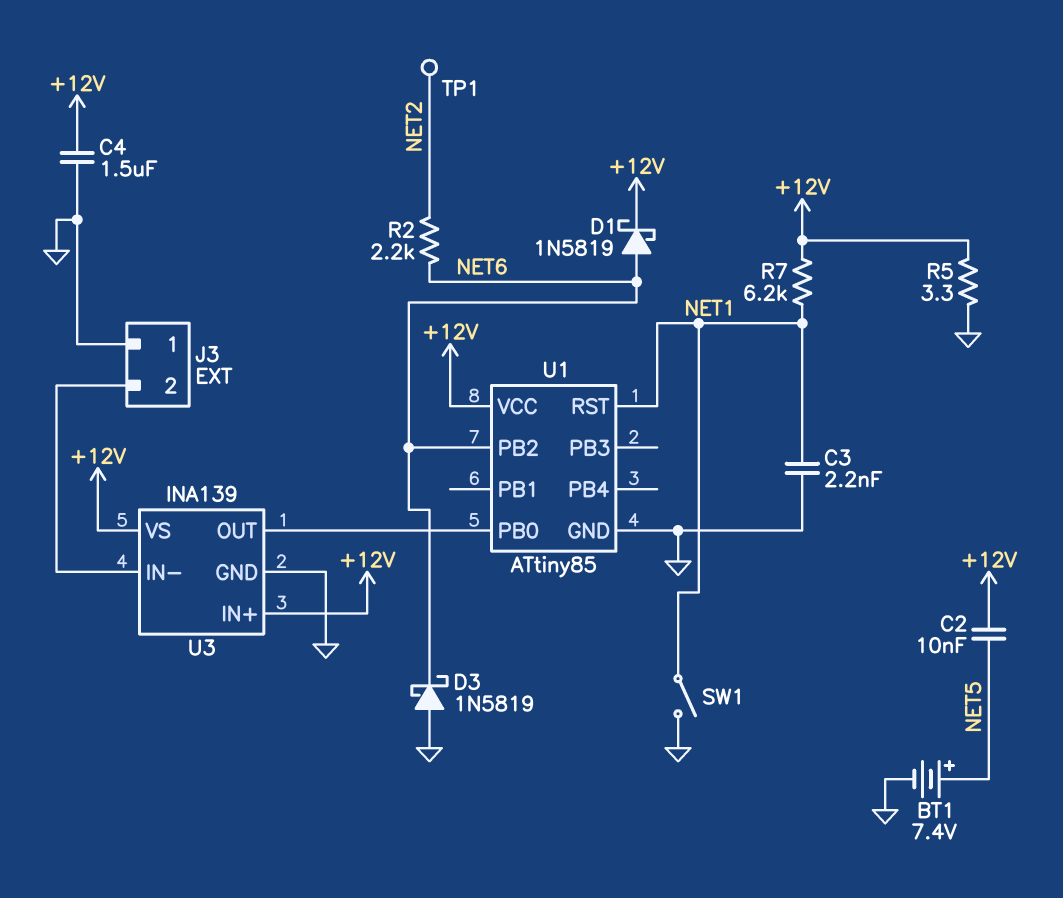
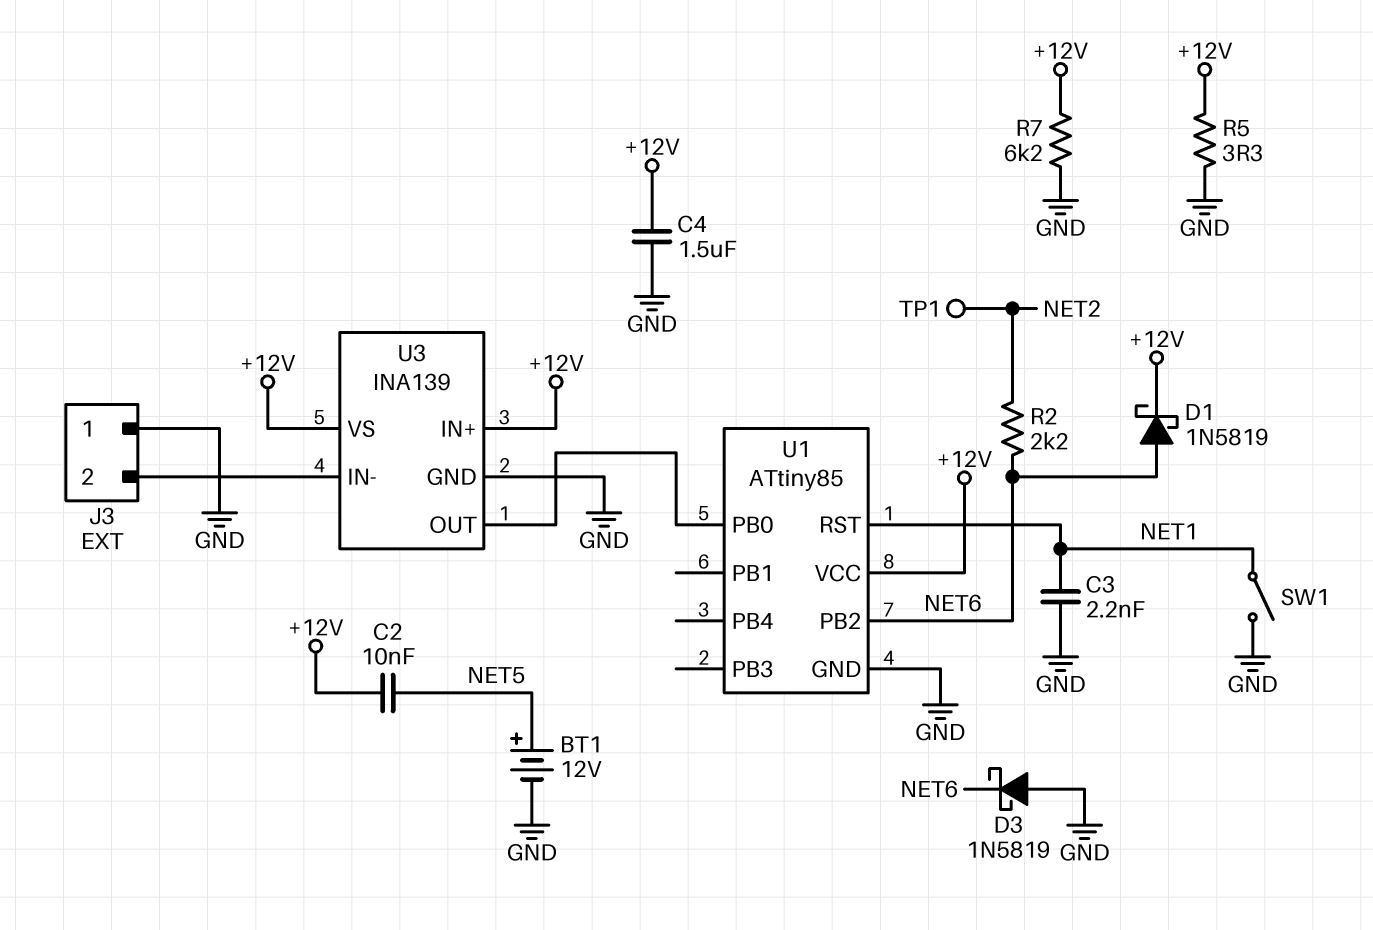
BT1: 7.4V (plus NET5, minus GND) -> 12V (plus NET5, minus GND)
R7: 6.2k (+12V, NET1) -> 6.2k (+12V, GND)

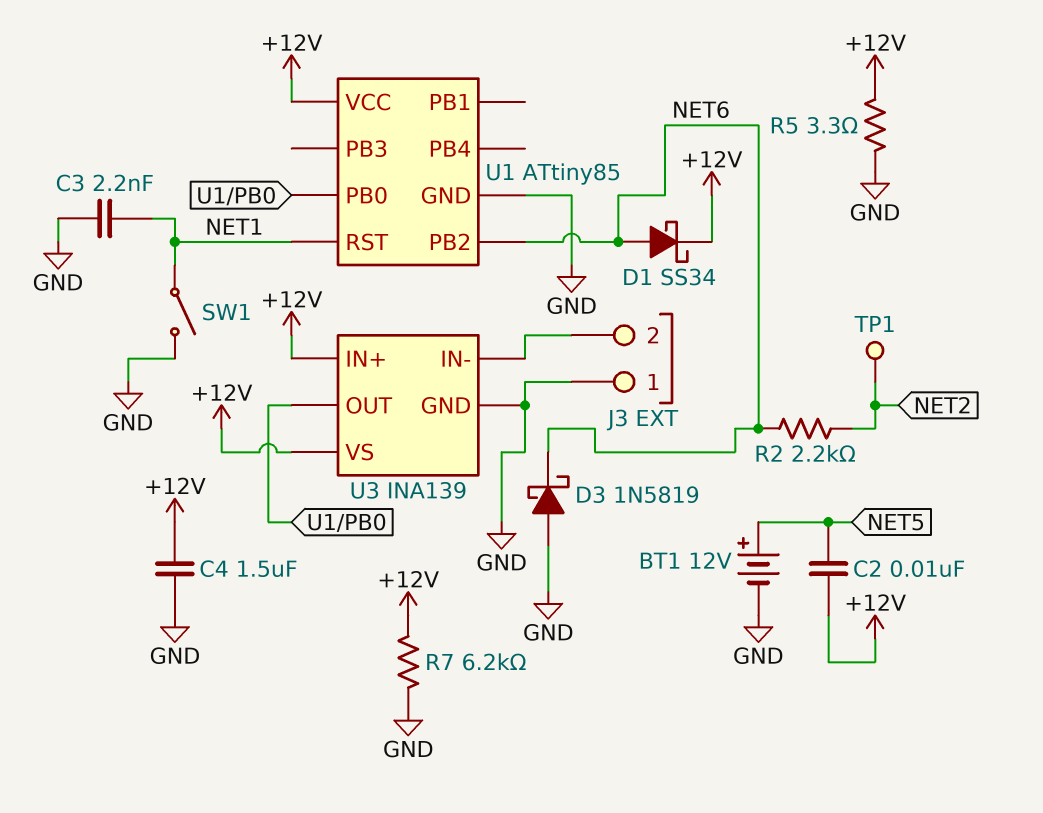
D1: schottky 1N5819 (A NET6, K +12V) -> schottky SS34 (A NET6, K +12V)

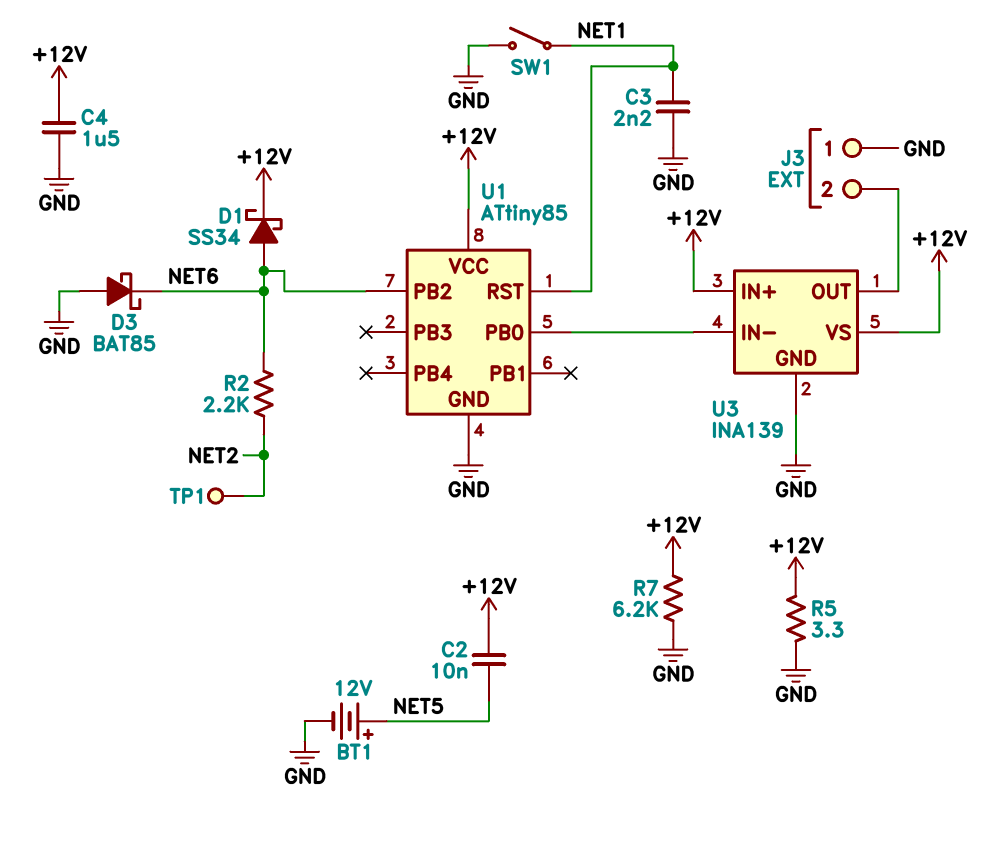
D3: schottky 1N5819 (A GND, K NET6) -> schottky BAT85 (A GND, K NET6)
U3 pin IN-: J3/2 -> U1/PB0
U3 pin OUT: U1/PB0 -> J3/2

